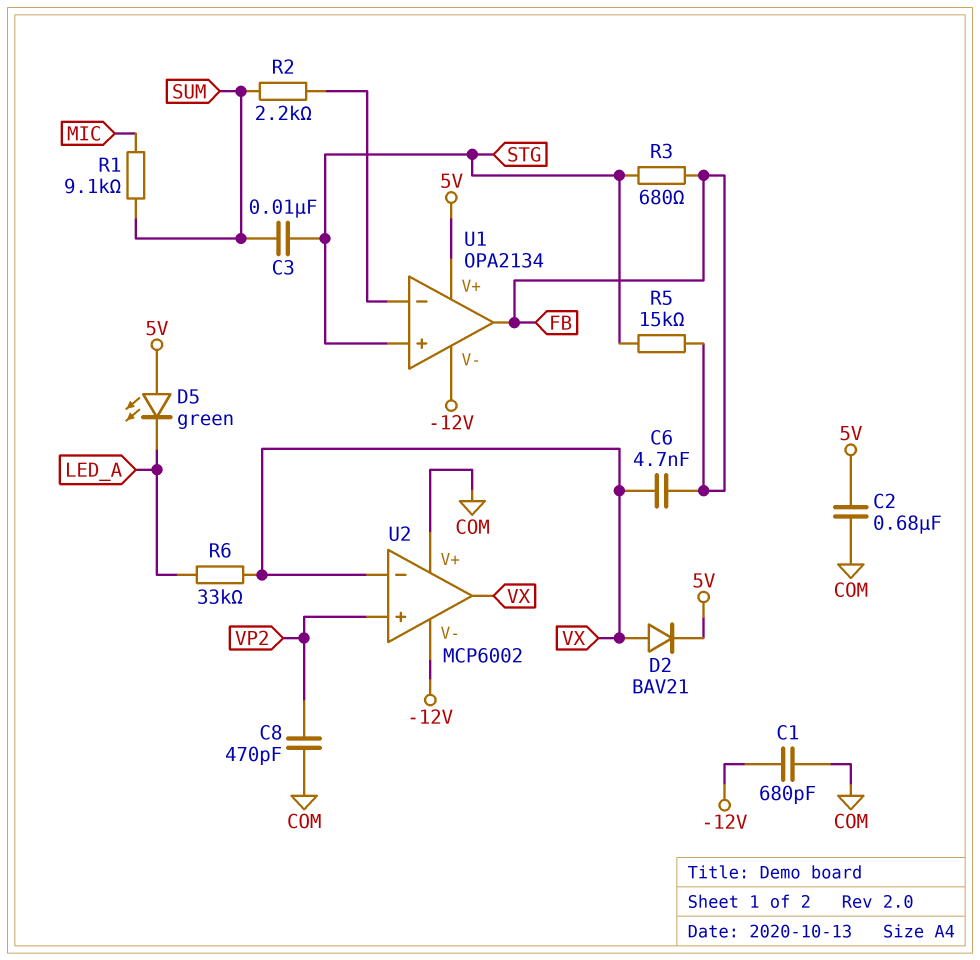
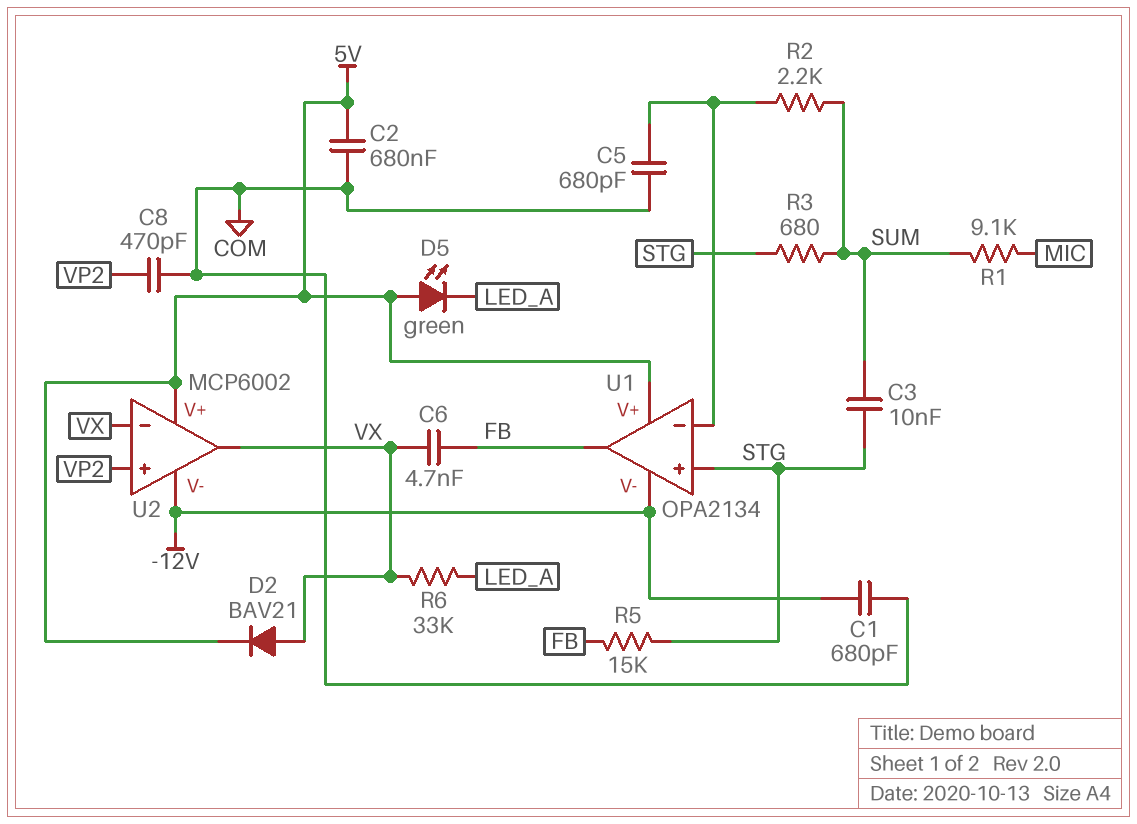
C5: none -> 680pF (COM, U1/in-)
R3: 680 (FB, STG) -> 680 (STG, SUM)
U2 pin V+: COM -> 5V

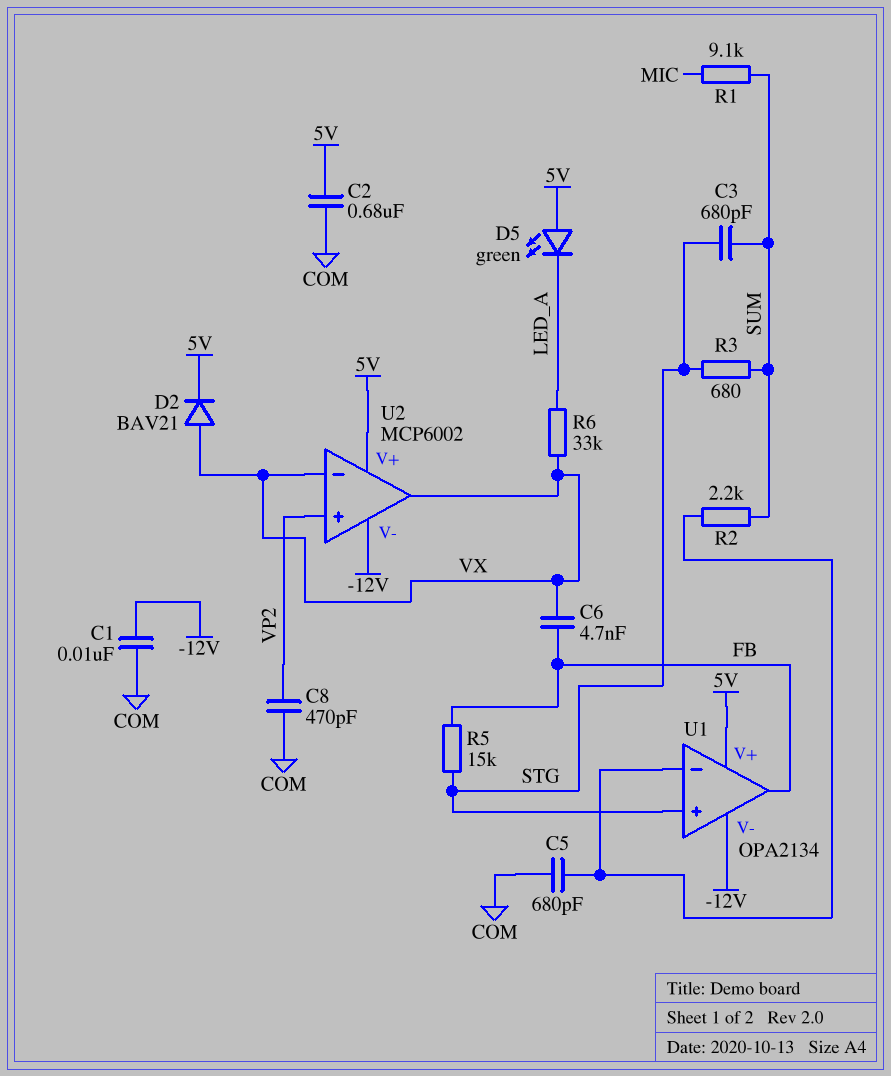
C1: 680pF (-12V, COM) -> 10nF (-12V, COM)
C3: 10nF (STG, SUM) -> 680pF (STG, SUM)

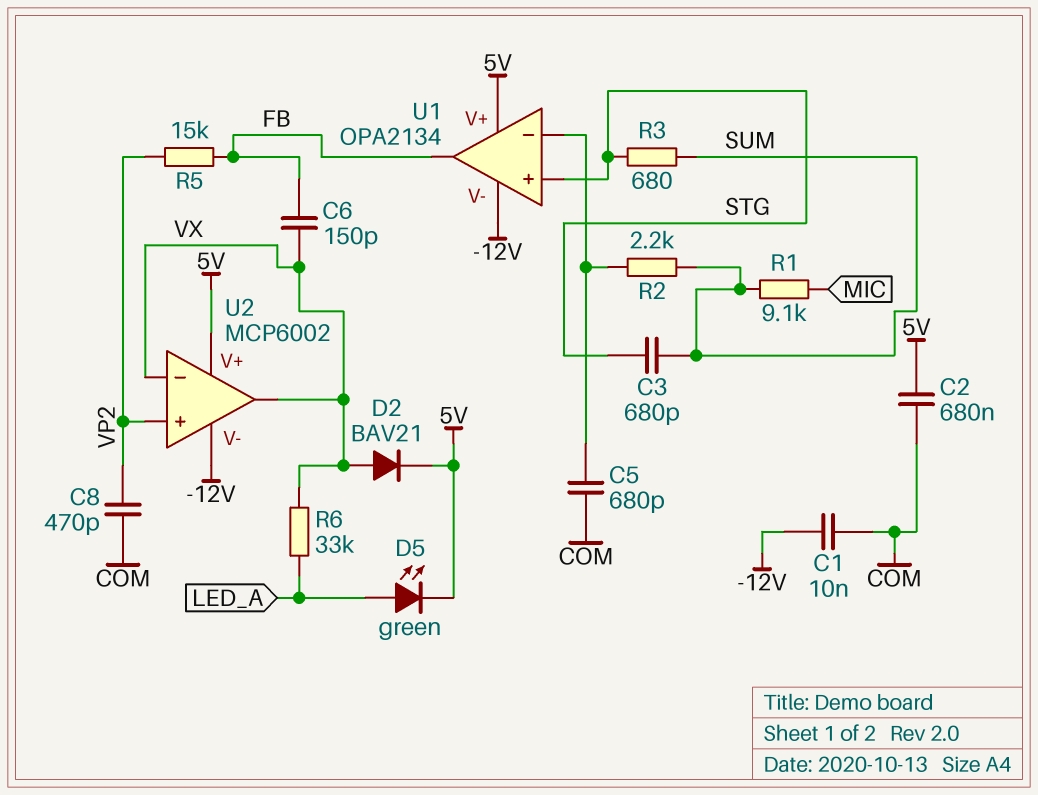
C6: 4.7nF (FB, VX) -> 150pF (FB, VX)
D5: LED green (A 5V, K LED_A) -> LED green (A LED_A, K 5V)
R5: 15k (FB, STG) -> 15k (FB, VP2)

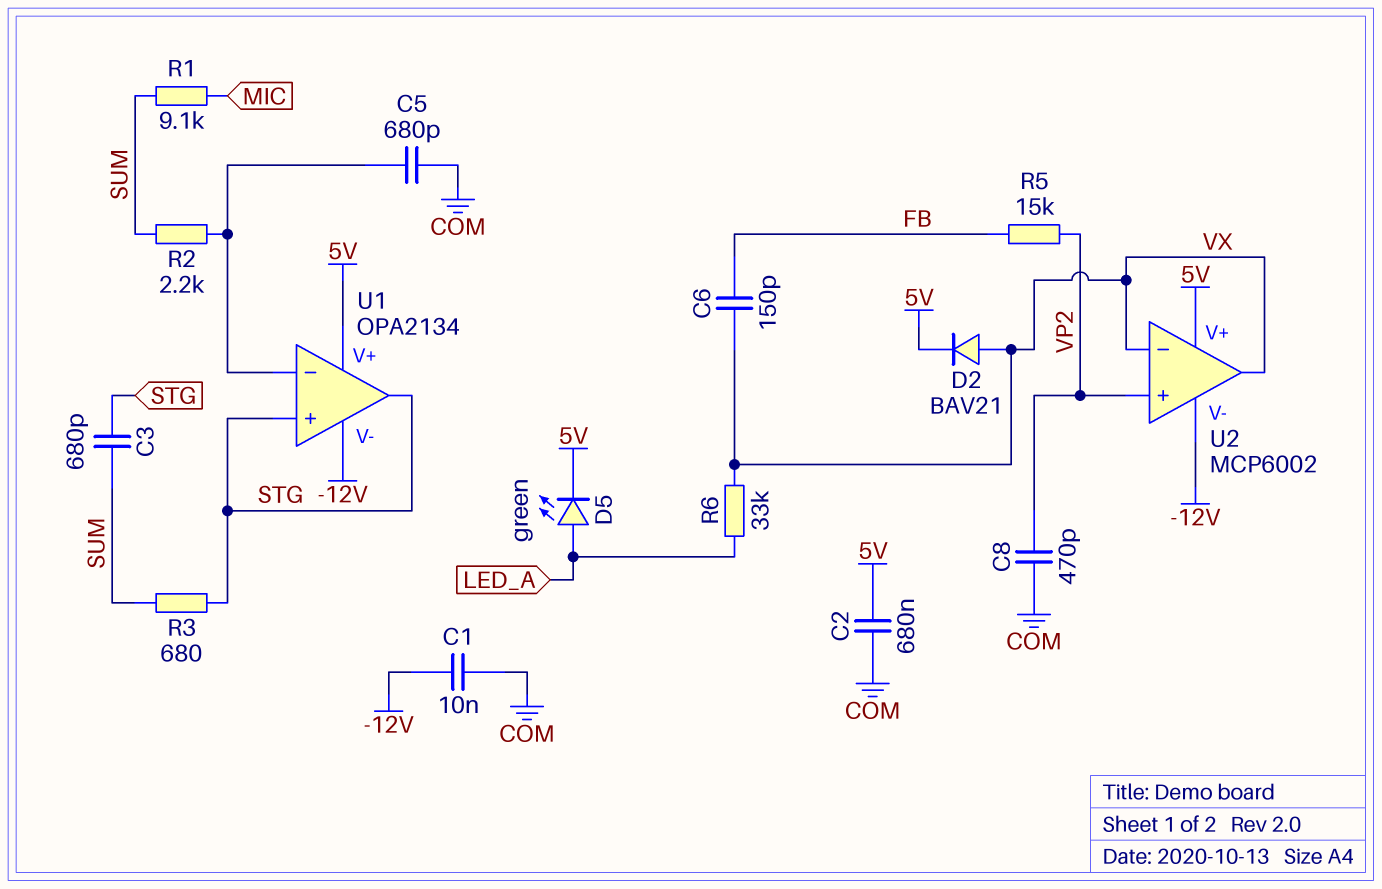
U1 pin out: FB -> STG

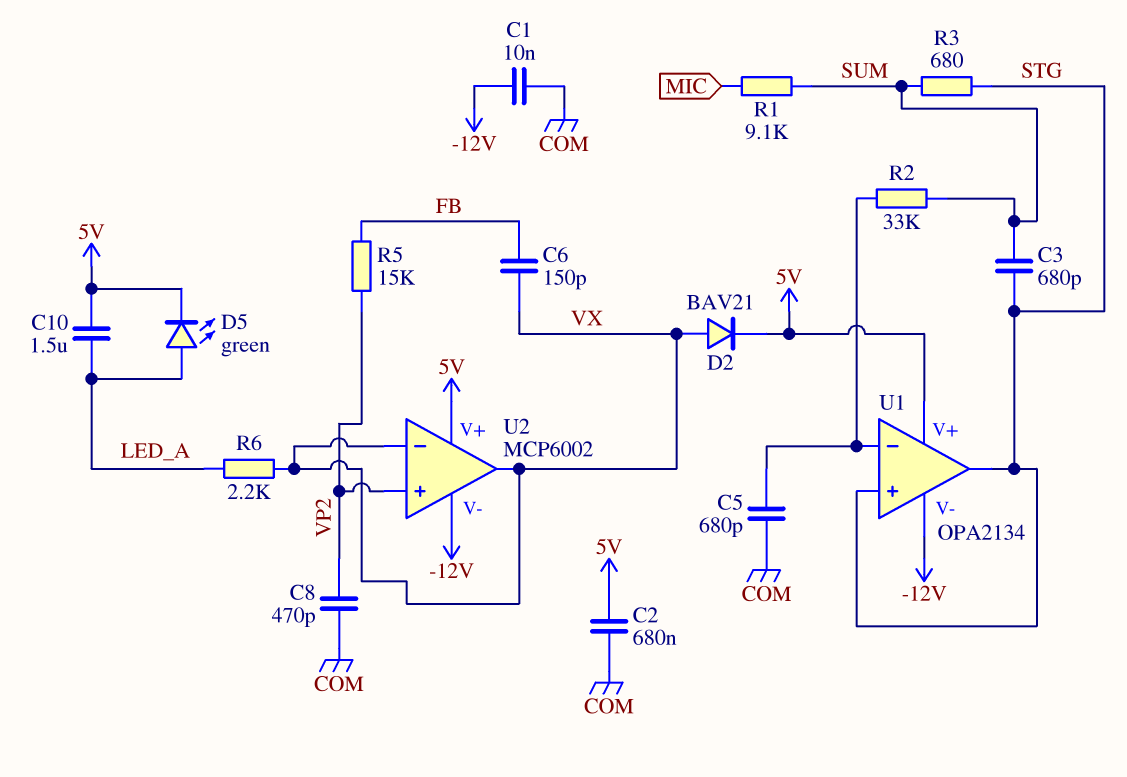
C10: none -> 1.5uF (5V, LED_A)
R2: 2.2k (SUM, U1/in-) -> 33k (SUM, U1/in-)
R6: 33k (LED_A, VX) -> 2.2k (LED_A, VX)

